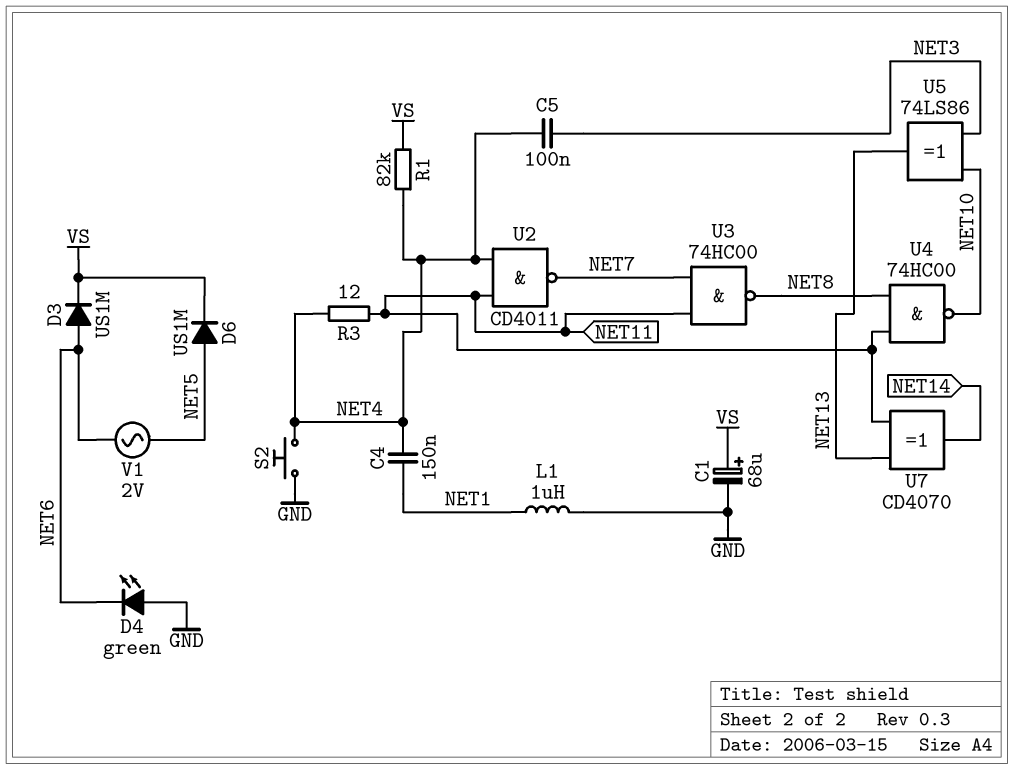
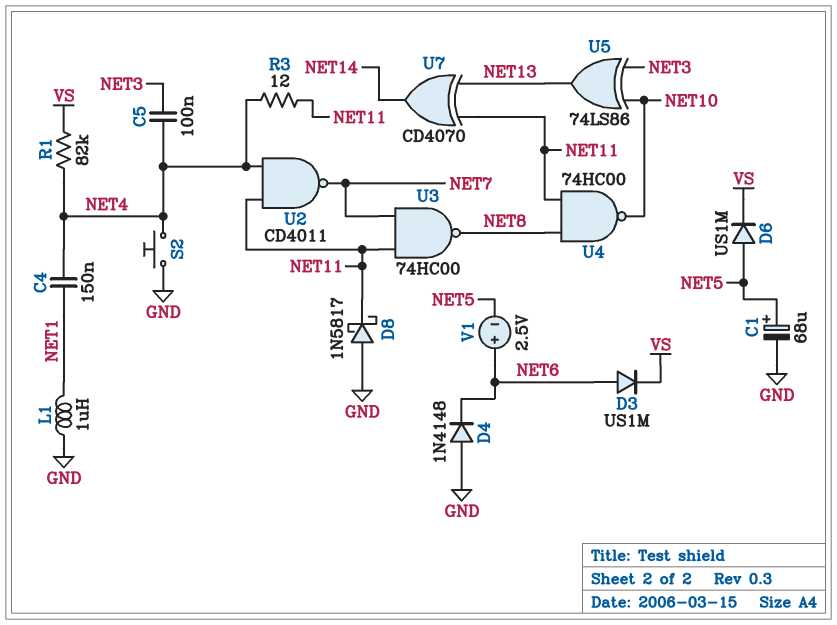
C1: 68uF (plus VS, minus GND) -> 68uF (plus NET5, minus GND)
D4: LED green (A GND, K NET6) -> diode 1N4148 (A GND, K NET6)
D8: none -> schottky 1N5817 (A GND, K NET11)
V1: AC 2V (NET5, NET6) -> 2.5V (plus NET6, minus NET5)

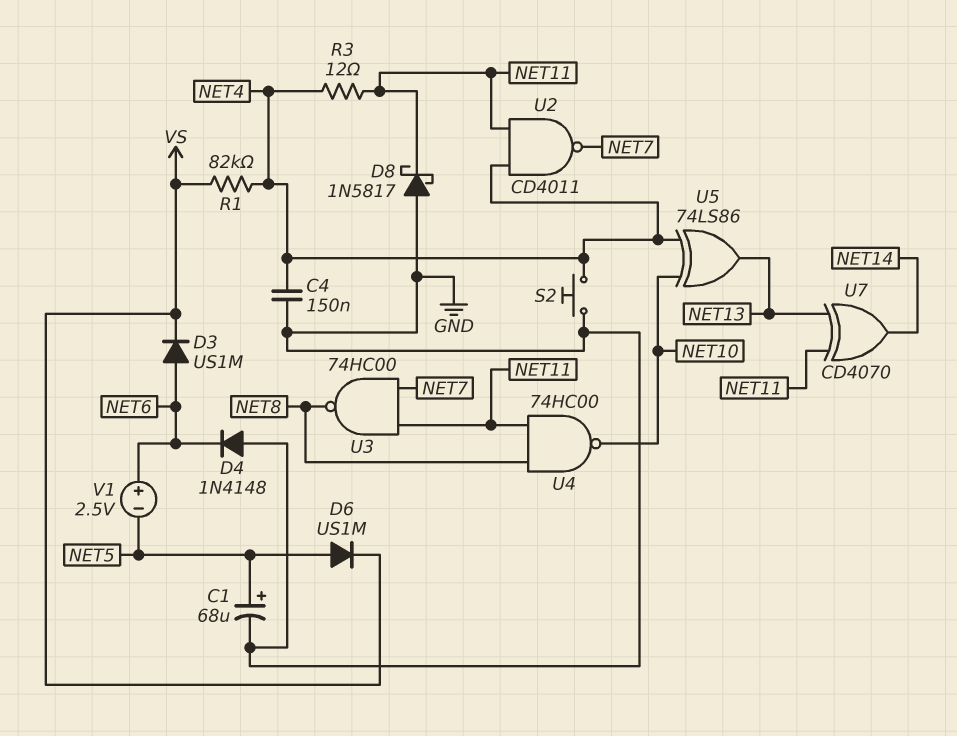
C4: 150nF (NET1, NET4) -> 150nF (GND, NET4)
C5: 100nF (NET3, NET4) -> none
L1: 1uH (GND, NET1) -> none
U5: XOR 74LS86 (in NET3, in NET10, out NET13) -> XOR 74LS86 (in NET4, in NET10, out NET13)

